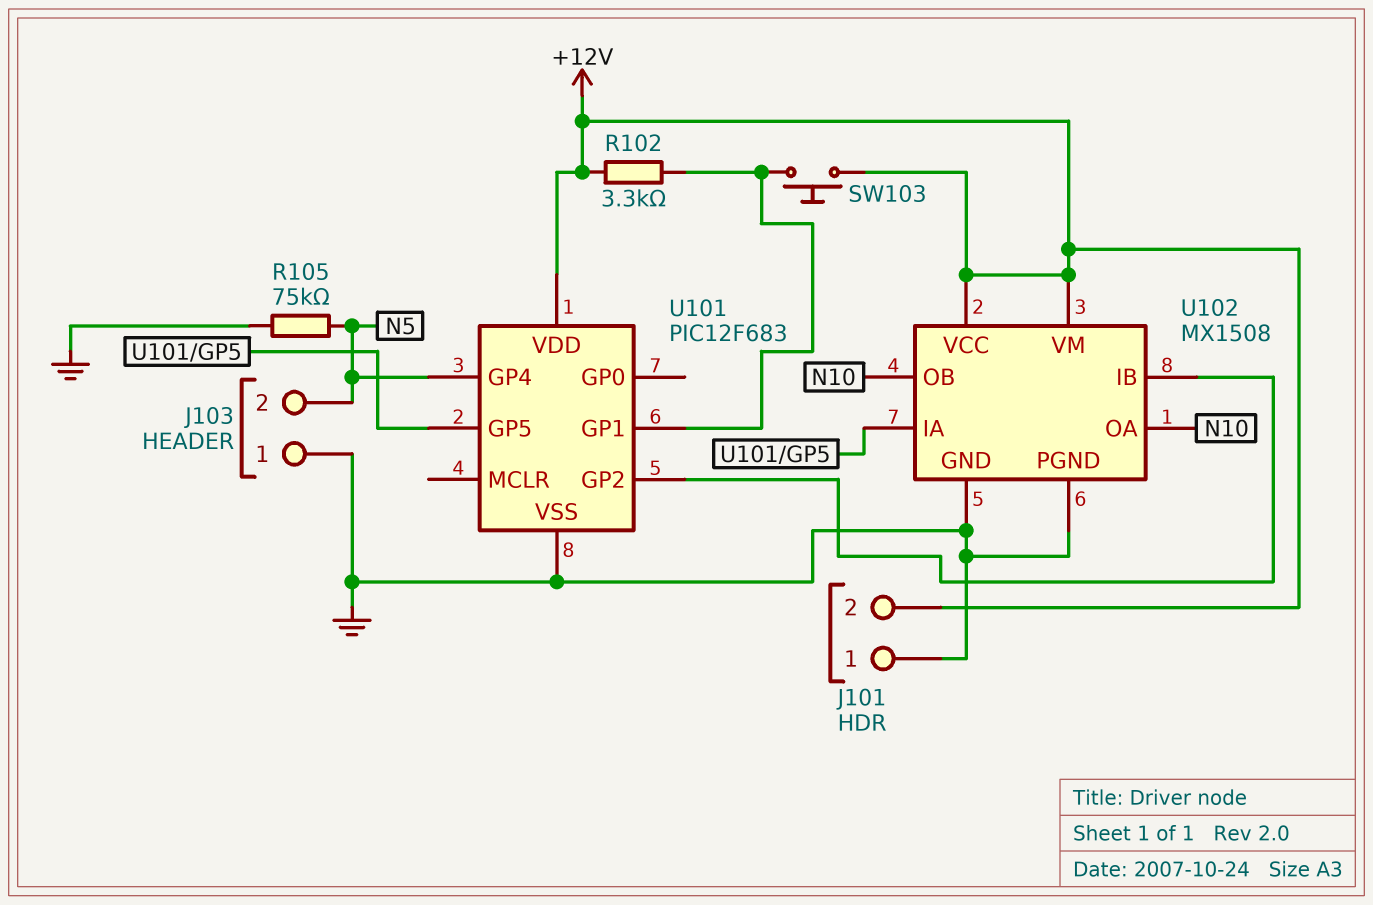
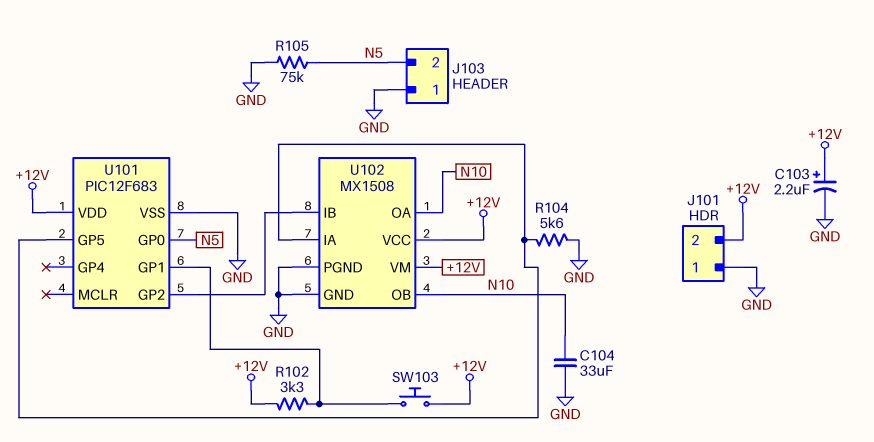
C103: none -> 2.2uF (plus +12V, minus GND)
C104: none -> 33uF (GND, N10)
R104: none -> 5.6k (GND, U101/GP5)
U101 pin GP0: none -> N5
U101 pin GP4: N5 -> none

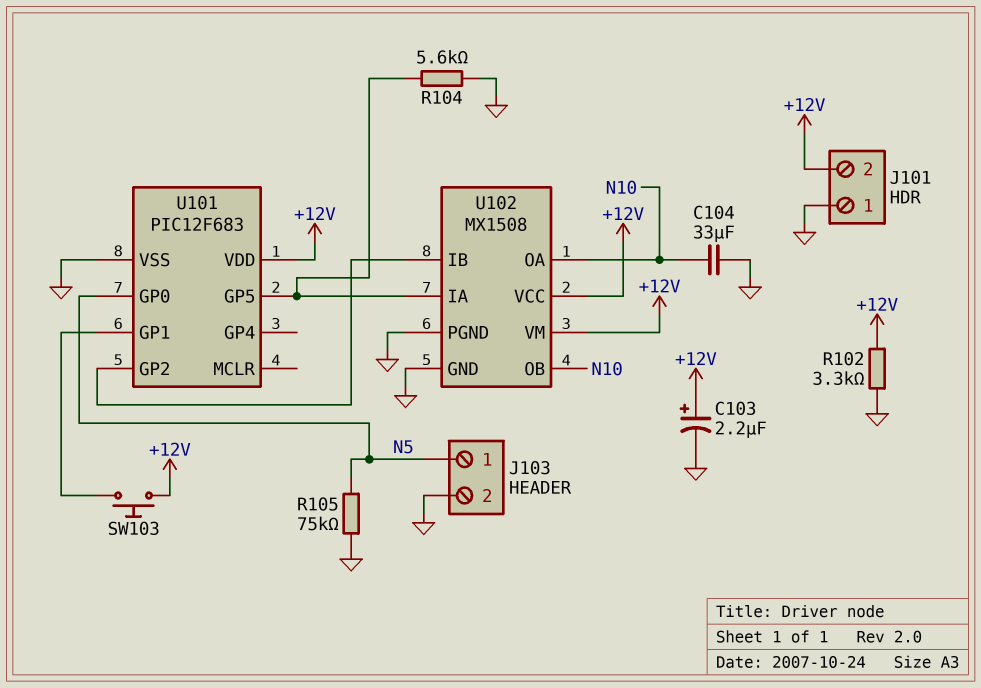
J103 pin 1: GND -> N5
J103 pin 2: N5 -> GND
R102: 3.3k (+12V, U101/GP1) -> 3.3k (+12V, GND)

